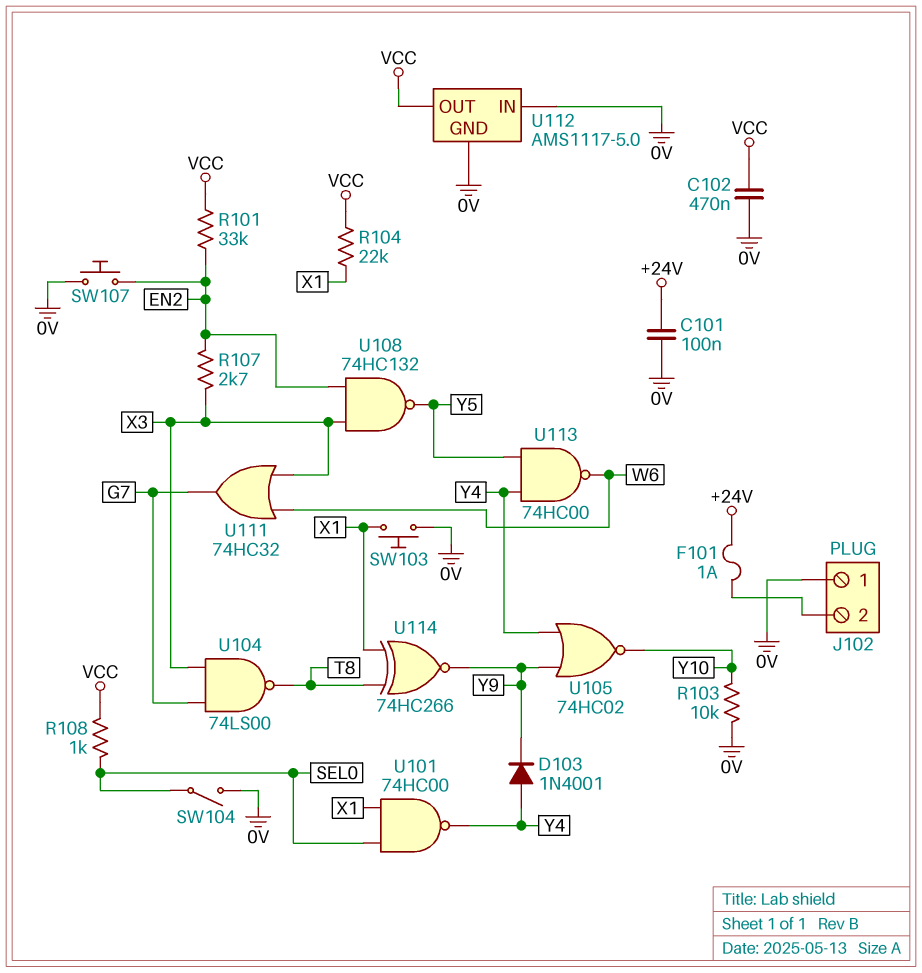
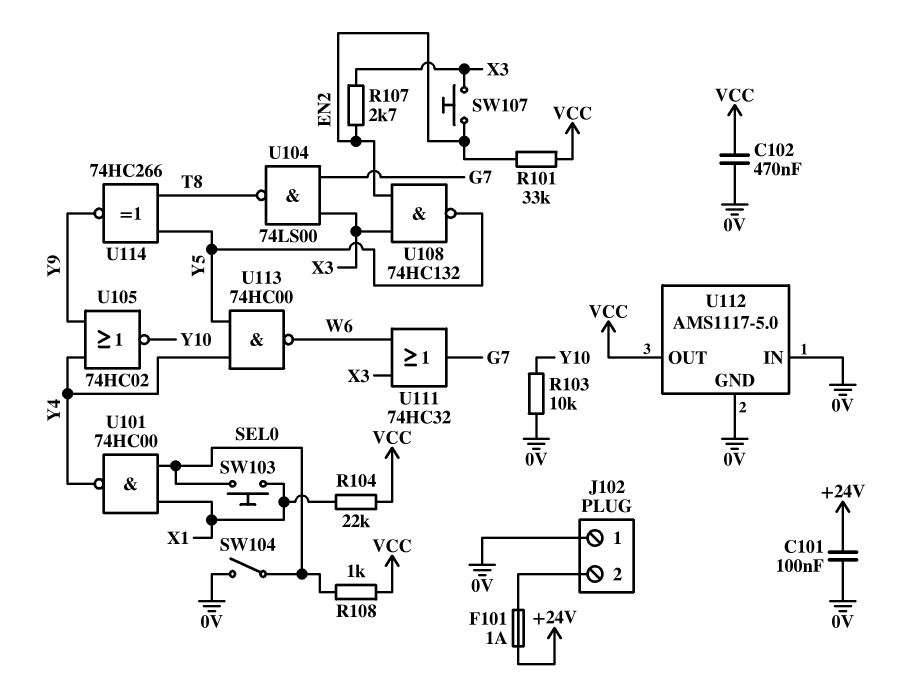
D103: diode 1N4001 (A Y4, K Y9) -> none
SW103: button (0V, X1) -> button (SEL0, X1)
SW107: button (0V, EN2) -> button (EN2, X3)
U114: XNOR 74HC266 (in T8, in X1, out Y9) -> XNOR 74HC266 (in T8, in Y5, out Y9)

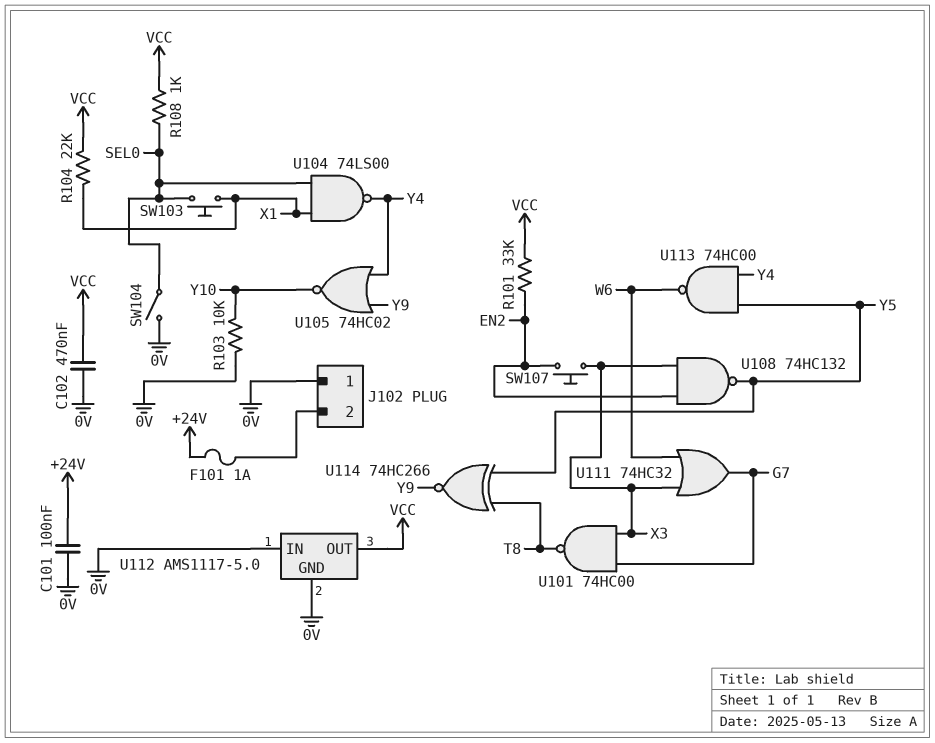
R107: 2.7k (EN2, X3) -> none
U101: NAND 74HC00 (in SEL0, in X1, out Y4) -> NAND 74HC00 (in G7, in X3, out T8)
U104: NAND 74LS00 (in G7, in X3, out T8) -> NAND 74LS00 (in SEL0, in X1, out Y4)

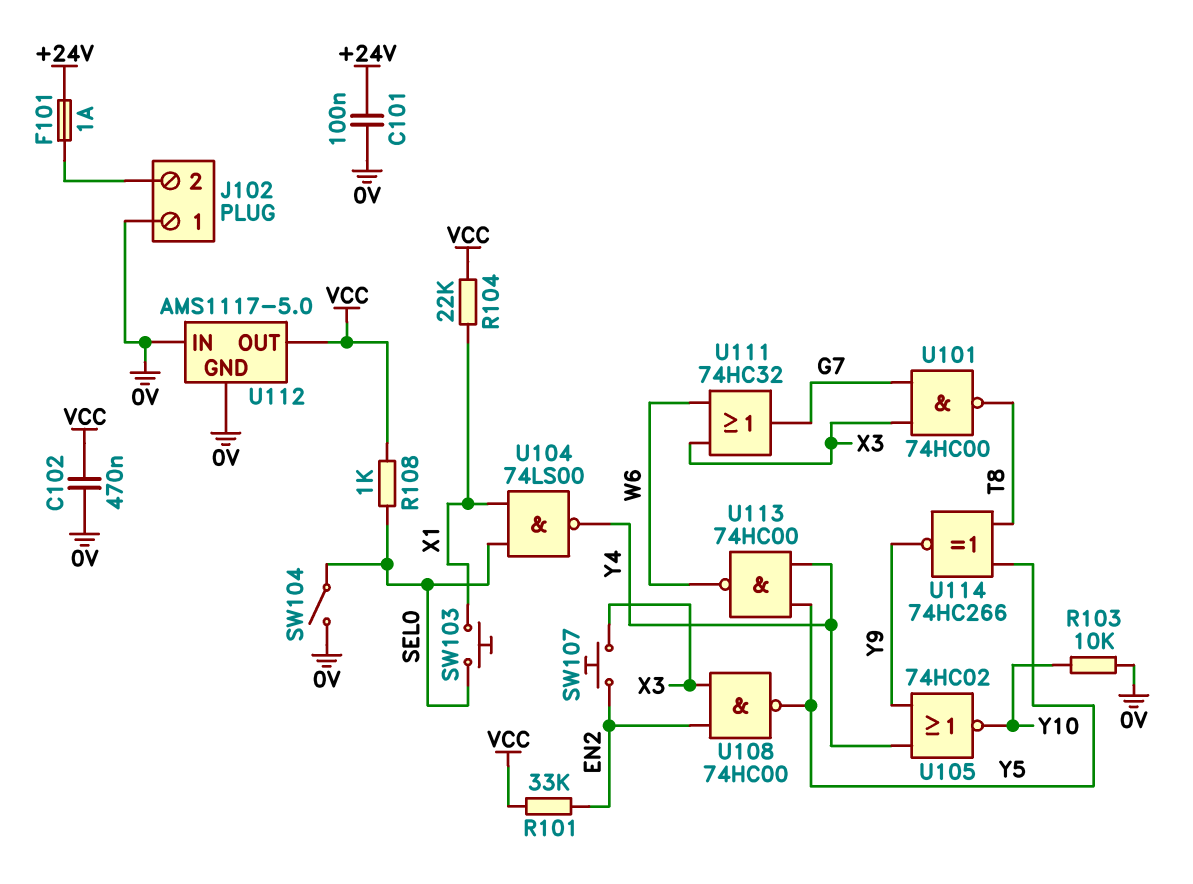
U108: NAND 74HC132 (in EN2, in X3, out Y5) -> NAND 74HC00 (in EN2, in X3, out Y5)

